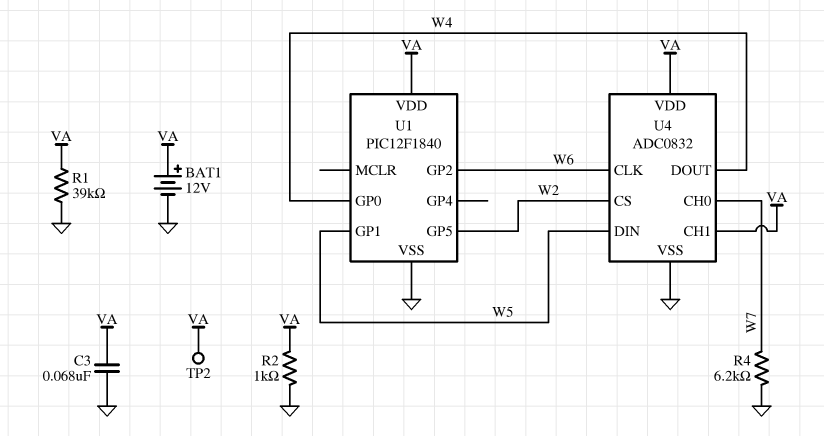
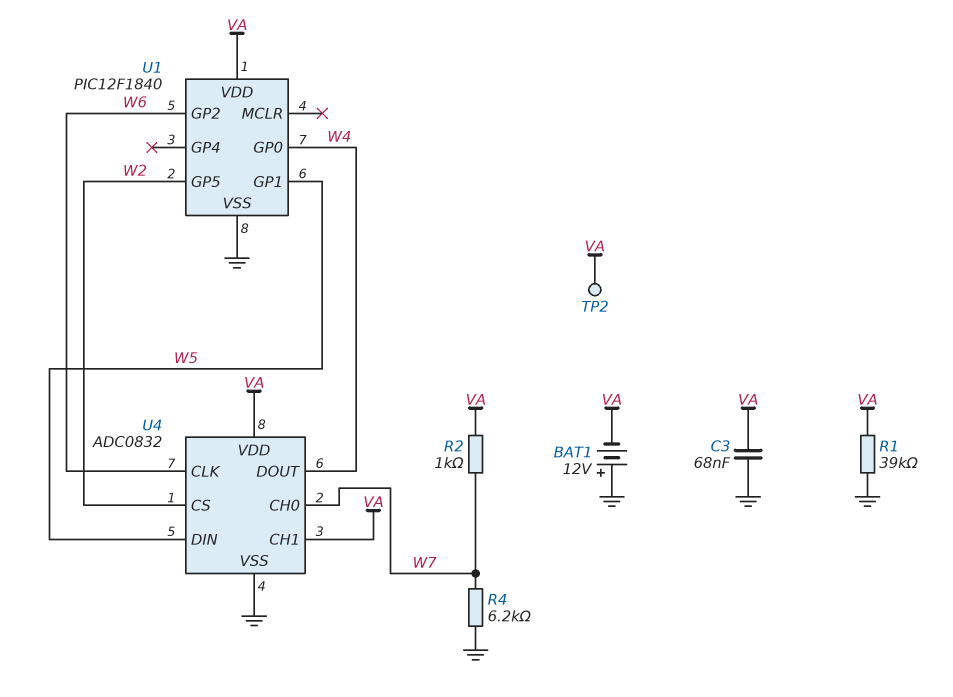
BAT1: 12V (plus VA, minus GND) -> 12V (plus GND, minus VA)
R2: 1k (GND, VA) -> 1k (VA, W7)

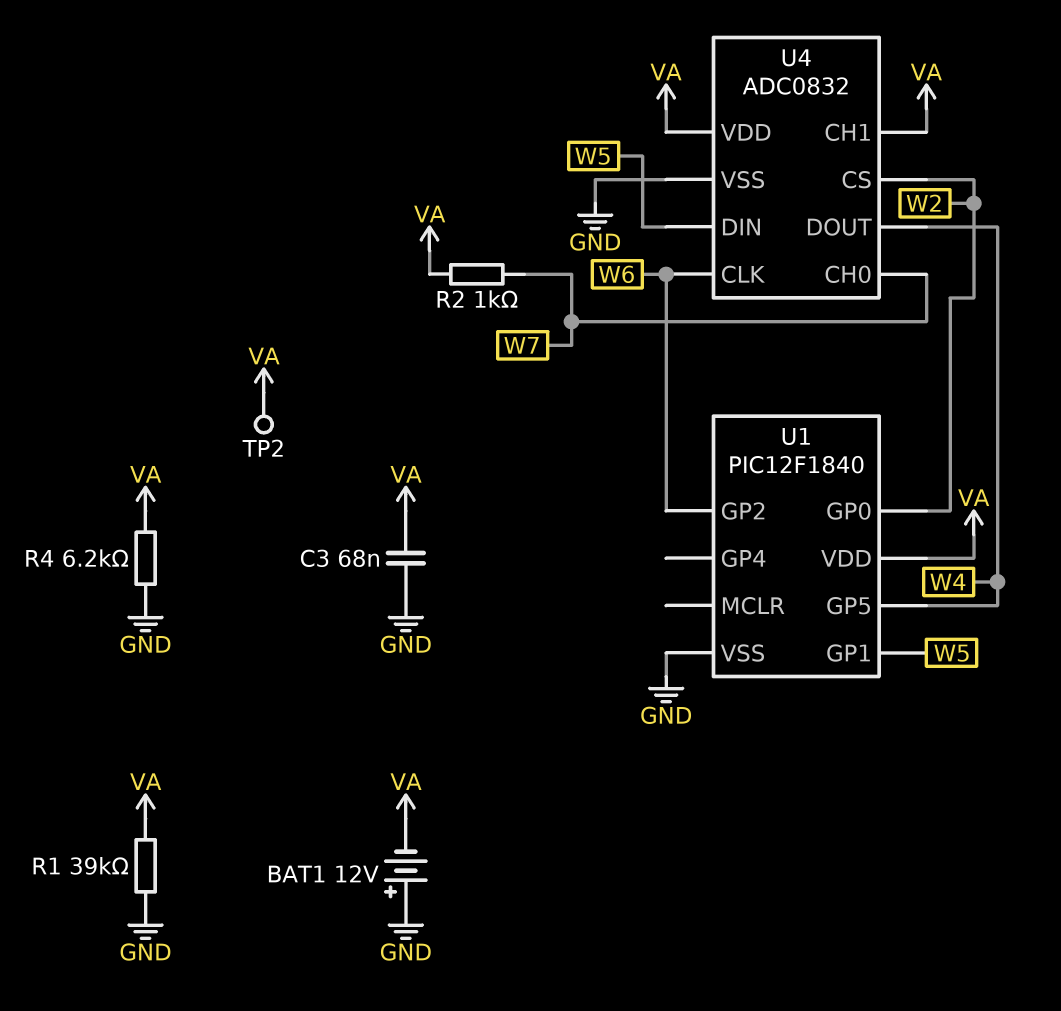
R4: 6.2k (GND, W7) -> 6.2k (GND, VA)
U1 pin GP0: W4 -> W2
U1 pin GP5: W2 -> W4

